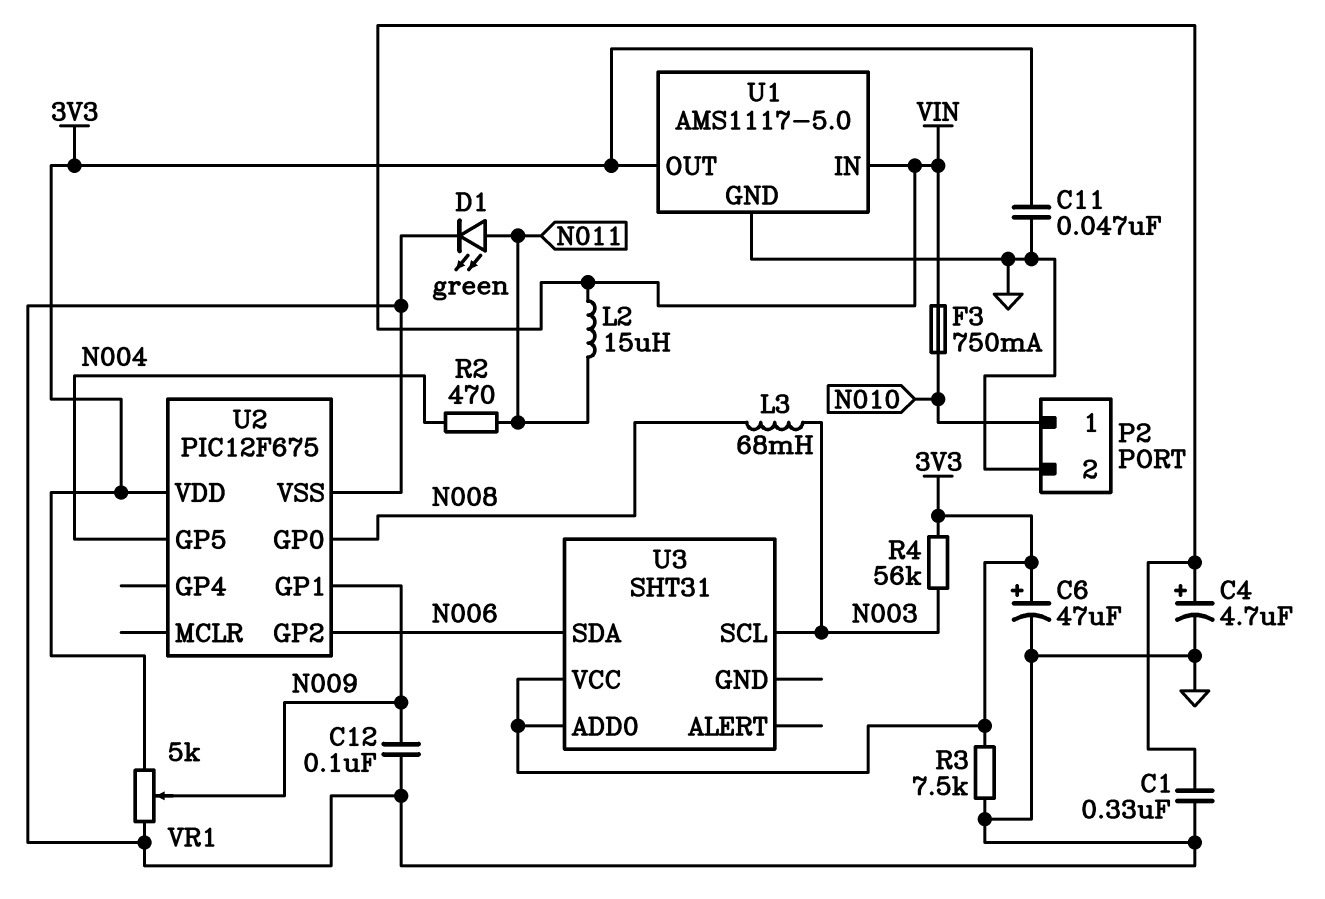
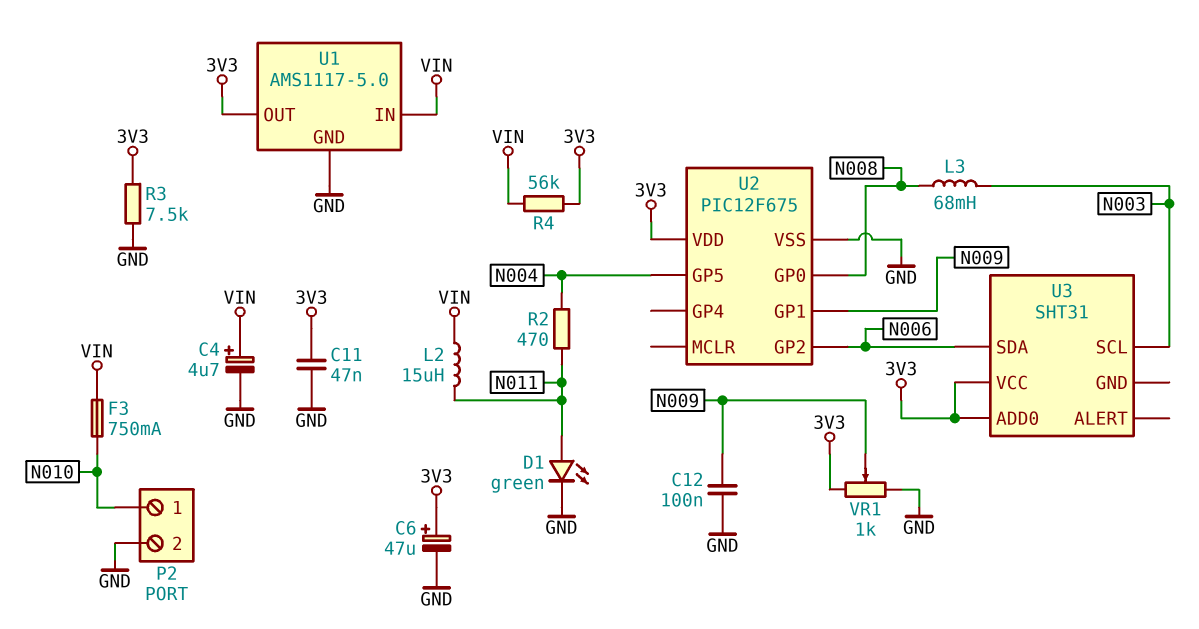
C1: 330nF (GND, VIN) -> none
R4: 56k (3V3, N003) -> 56k (3V3, VIN)
VR1: 5k (3V3, GND, wiper N009) -> 1k (3V3, GND, wiper N009)

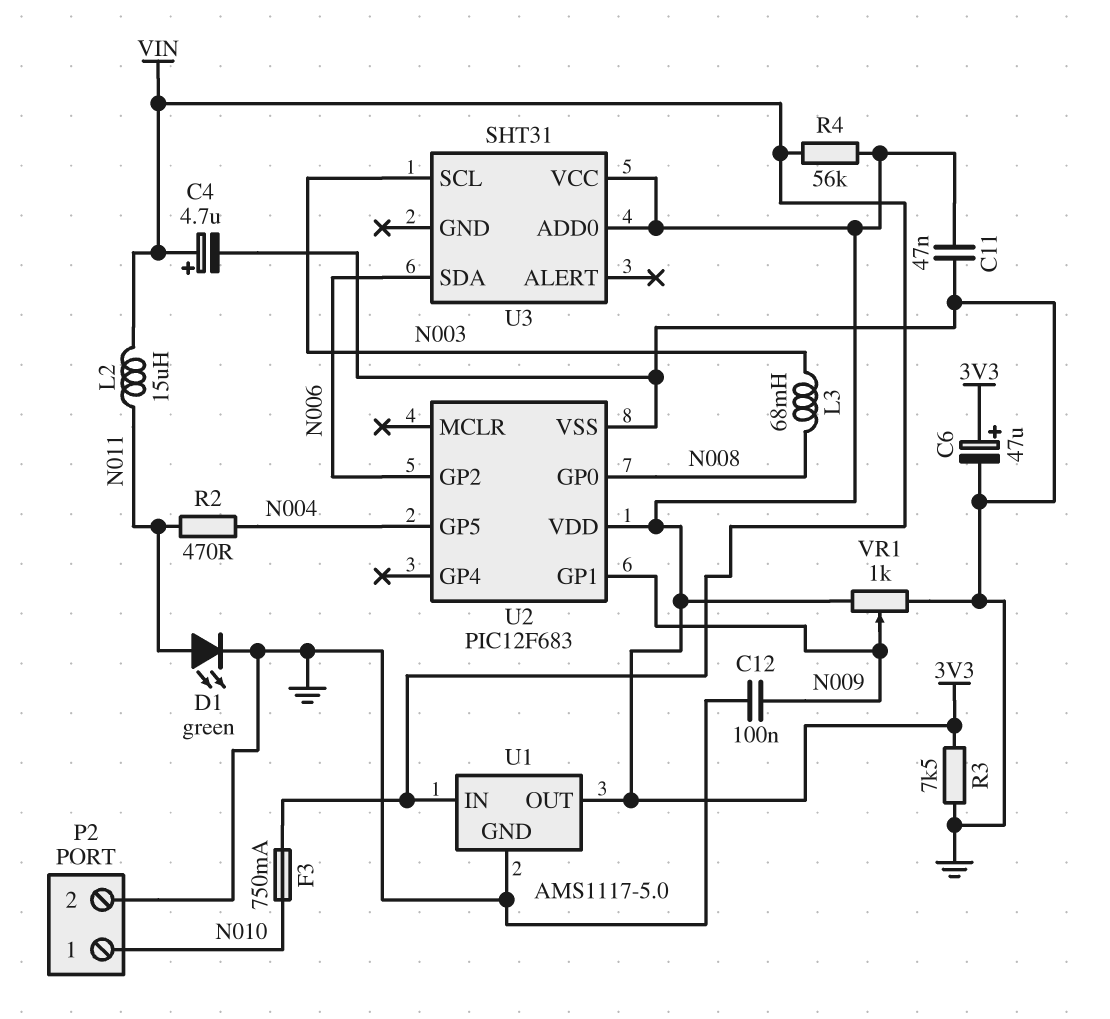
U2: PIC12F675 -> PIC12F683

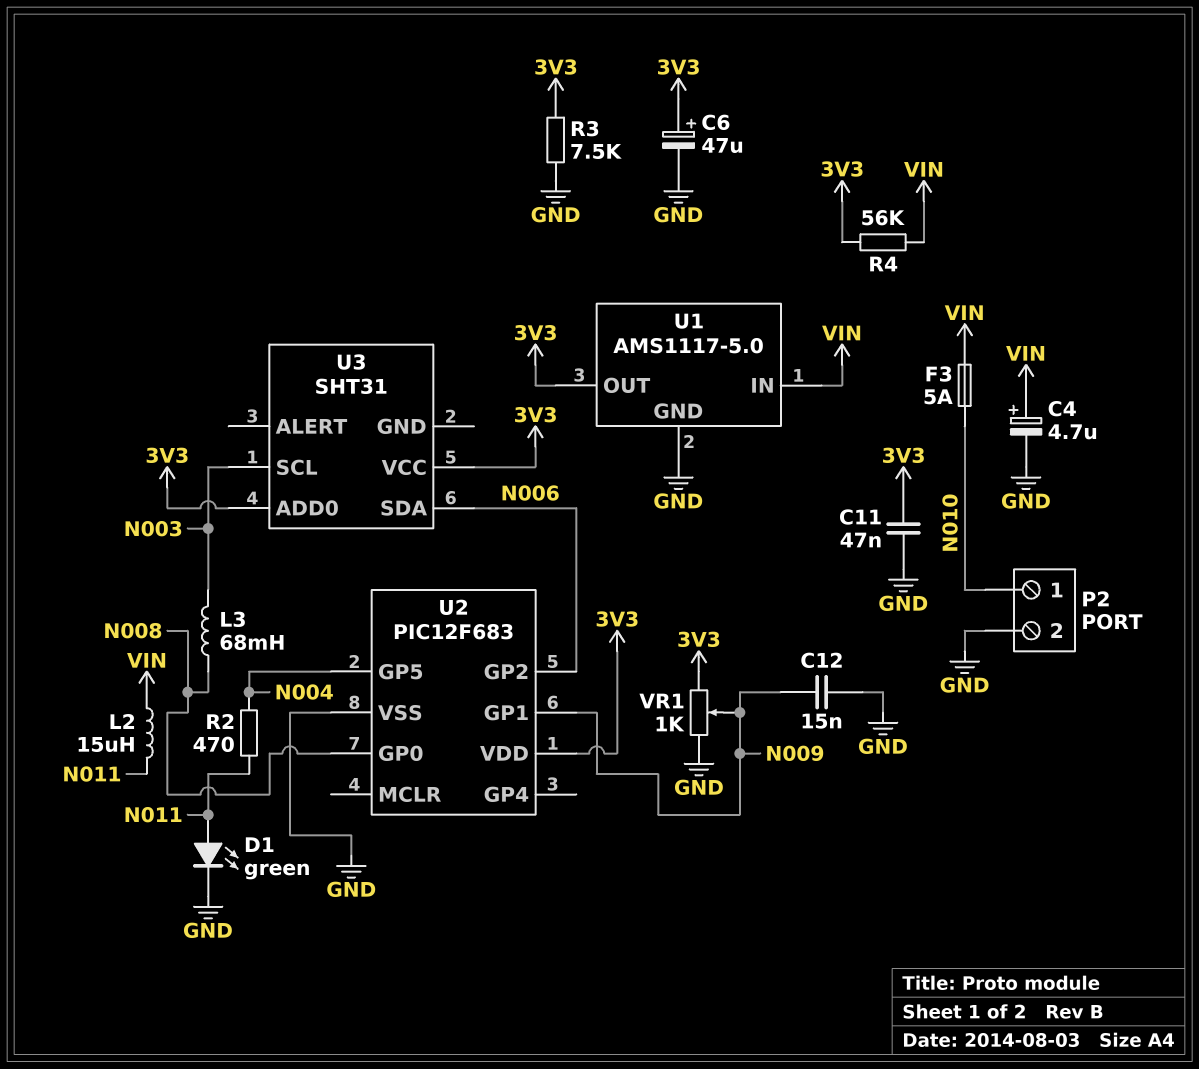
C12: 100nF (GND, N009) -> 15nF (GND, N009)
F3: 750mA (N010, VIN) -> 5A (N010, VIN)

